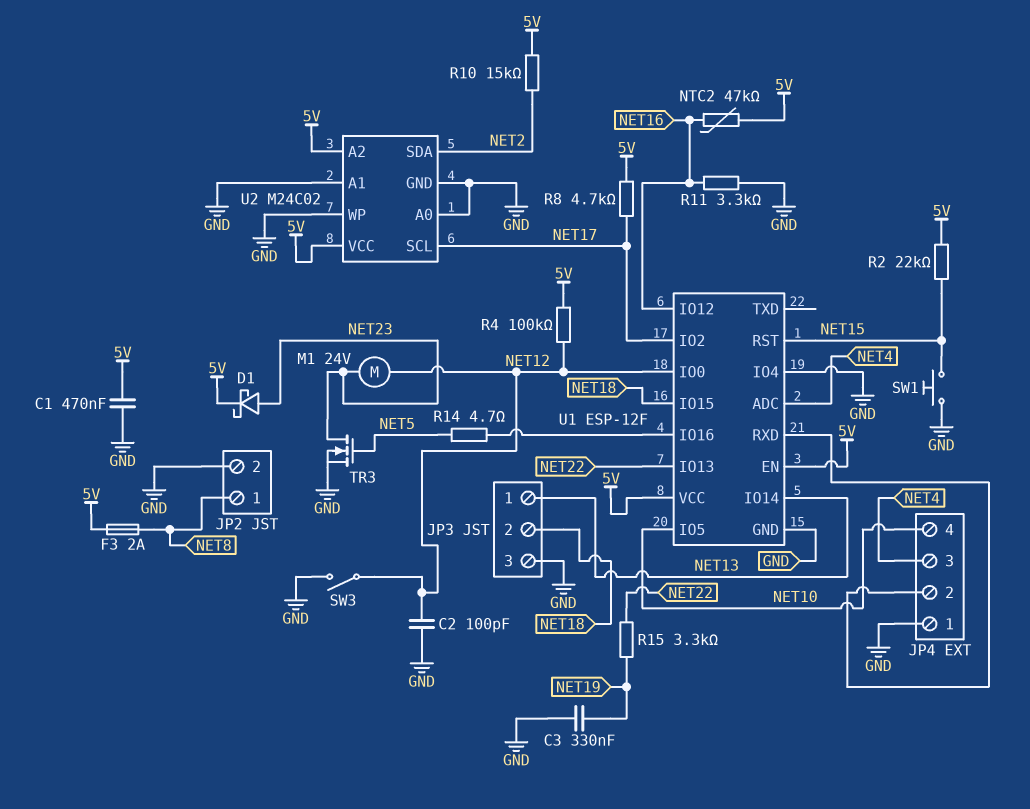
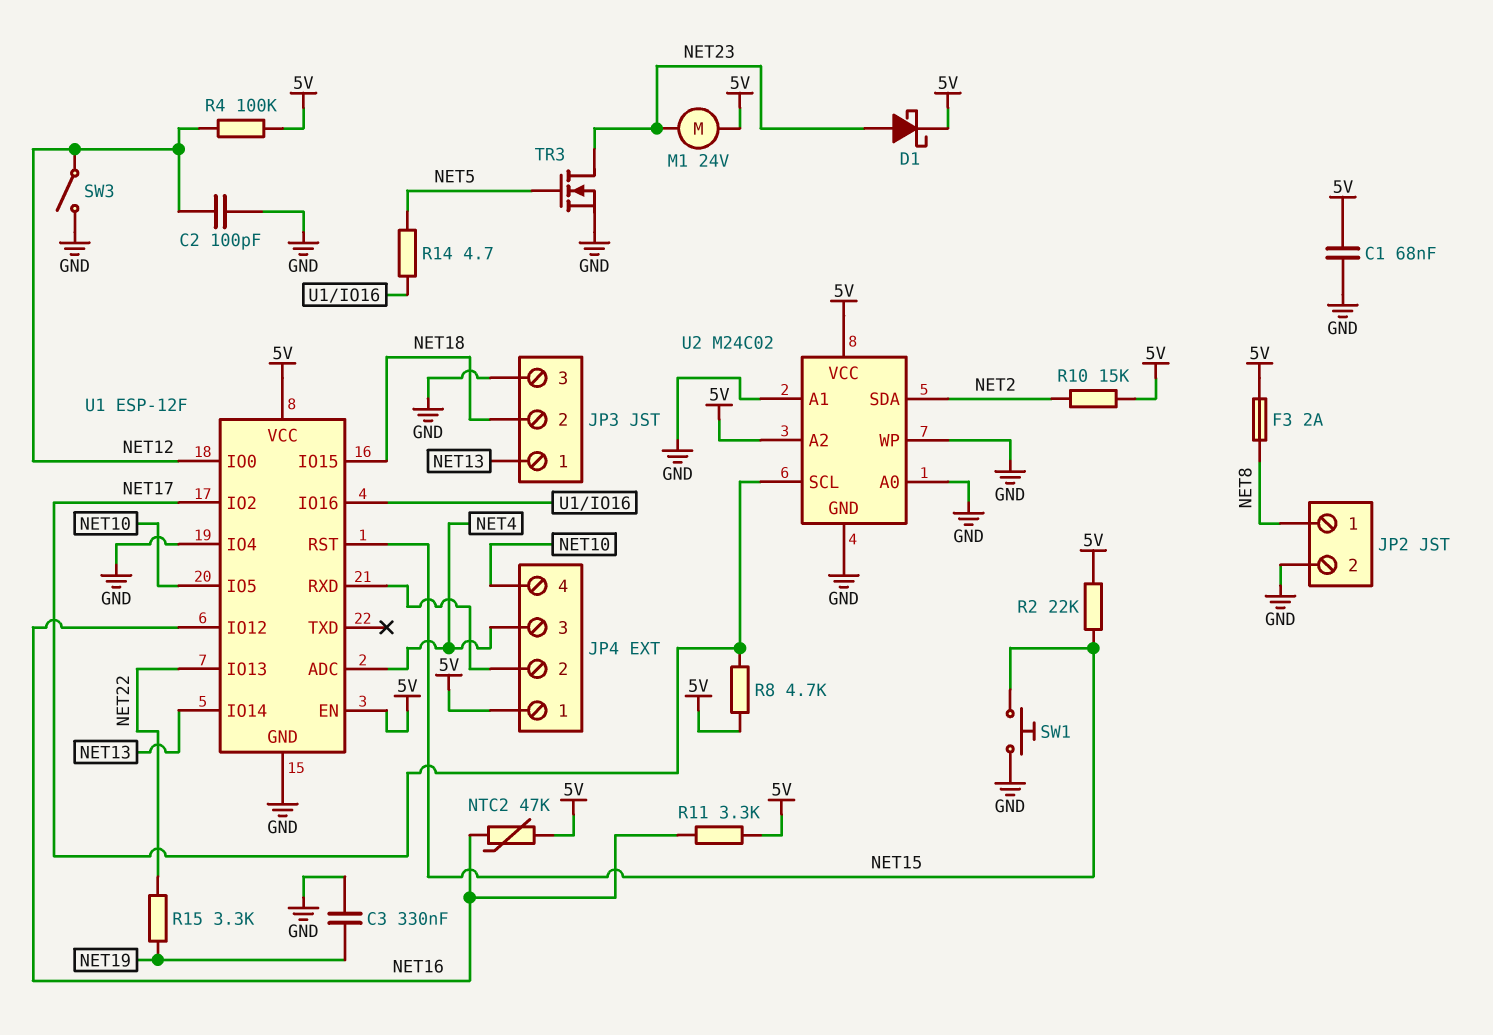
C1: 470nF (5V, GND) -> 68nF (5V, GND)
JP4 pin 1: GND -> 5V
M1: motor 24V (NET12, NET23) -> motor 24V (5V, NET23)
R11: 3.3k (GND, NET16) -> 3.3k (5V, NET16)

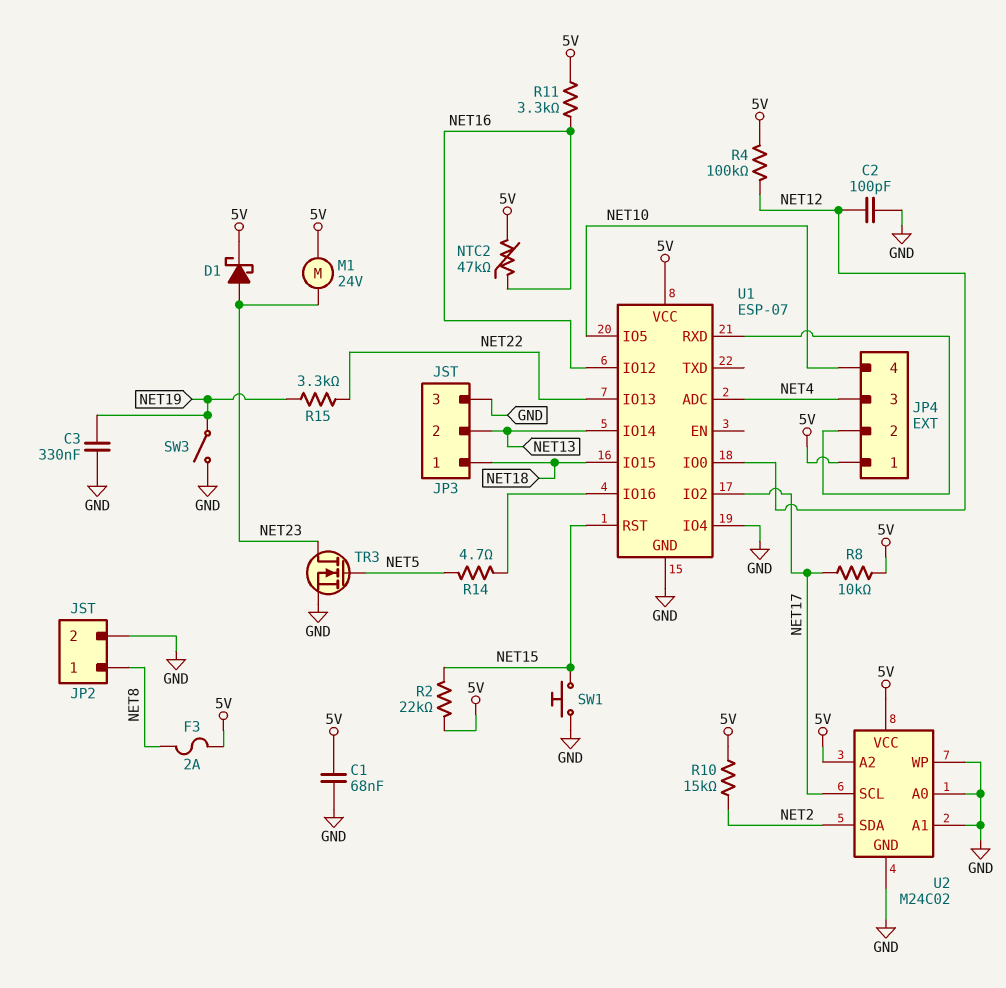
JP3 pin 1: NET13 -> NET18
JP3 pin 2: NET18 -> NET13
R8: 4.7k (5V, NET17) -> 10k (5V, NET17)
SW3: switch (GND, NET12) -> switch (GND, NET19)
U1: ESP-12F -> ESP-07
U1 pin EN: 5V -> none

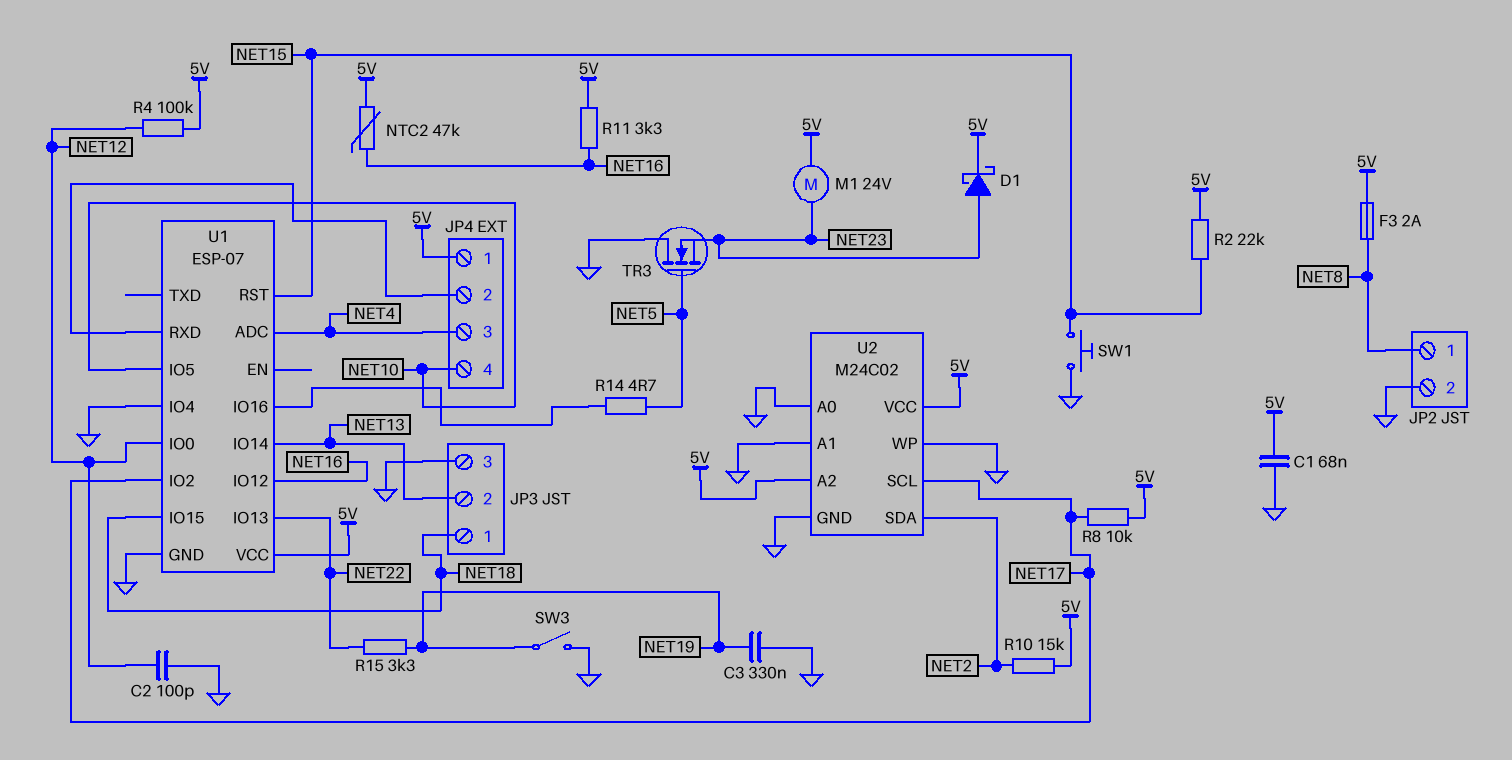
TR3: NMOS (G NET5, D NET23, S GND) -> NMOS (G NET5, D GND, S NET23)

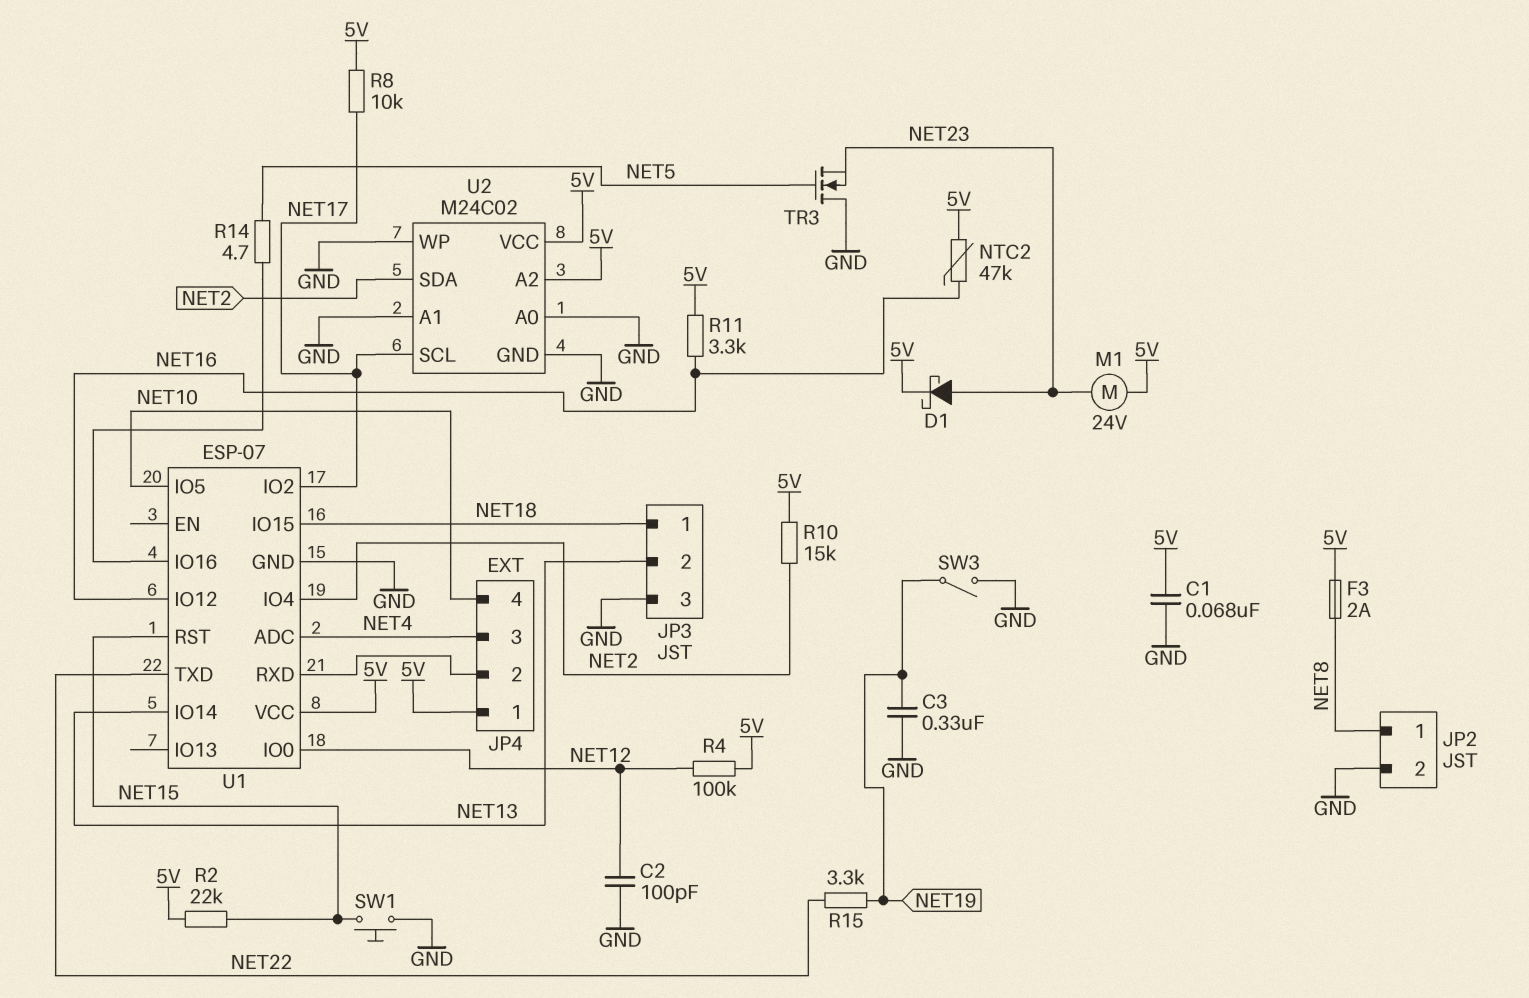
U1 pin IO4: GND -> NET2
U1 pin IO13: NET22 -> none
U1 pin TXD: none -> NET22

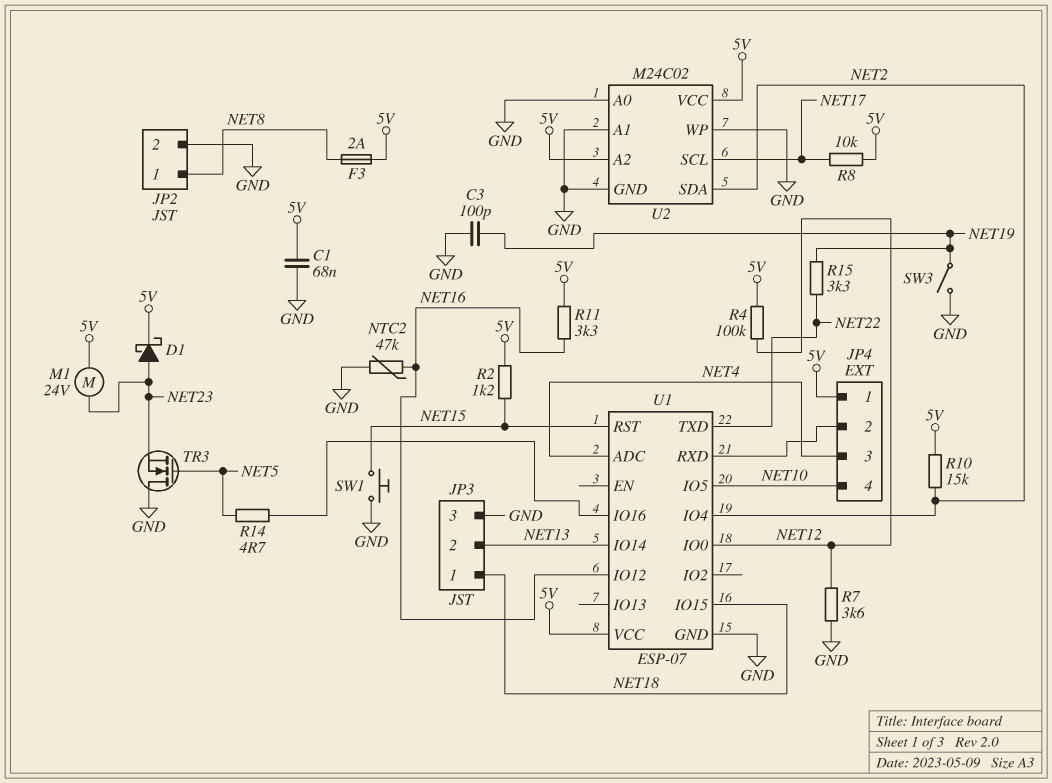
C2: 100pF (GND, NET12) -> none
C3: 330nF (GND, NET19) -> 100pF (GND, NET19)
NTC2: 47k (5V, NET16) -> 47k (GND, NET16)
R2: 22k (5V, NET15) -> 1.2k (5V, NET15)
R7: none -> 3.6k (GND, NET12)
U1 pin IO2: NET17 -> none

